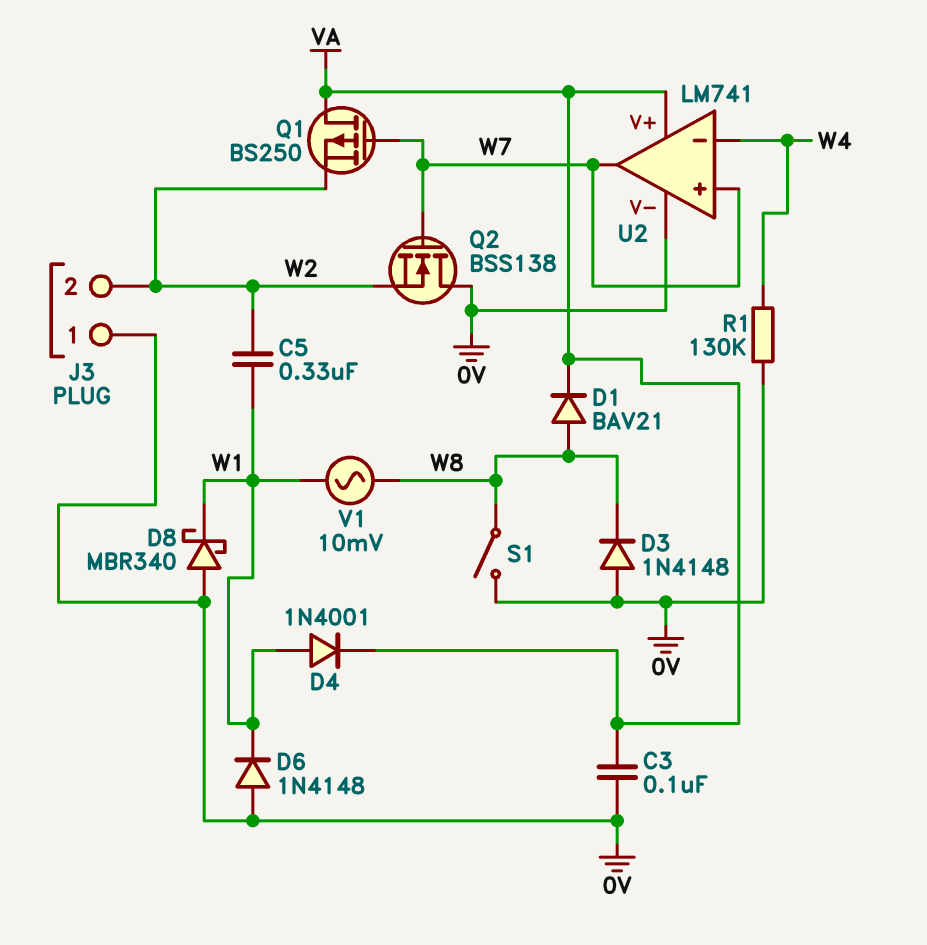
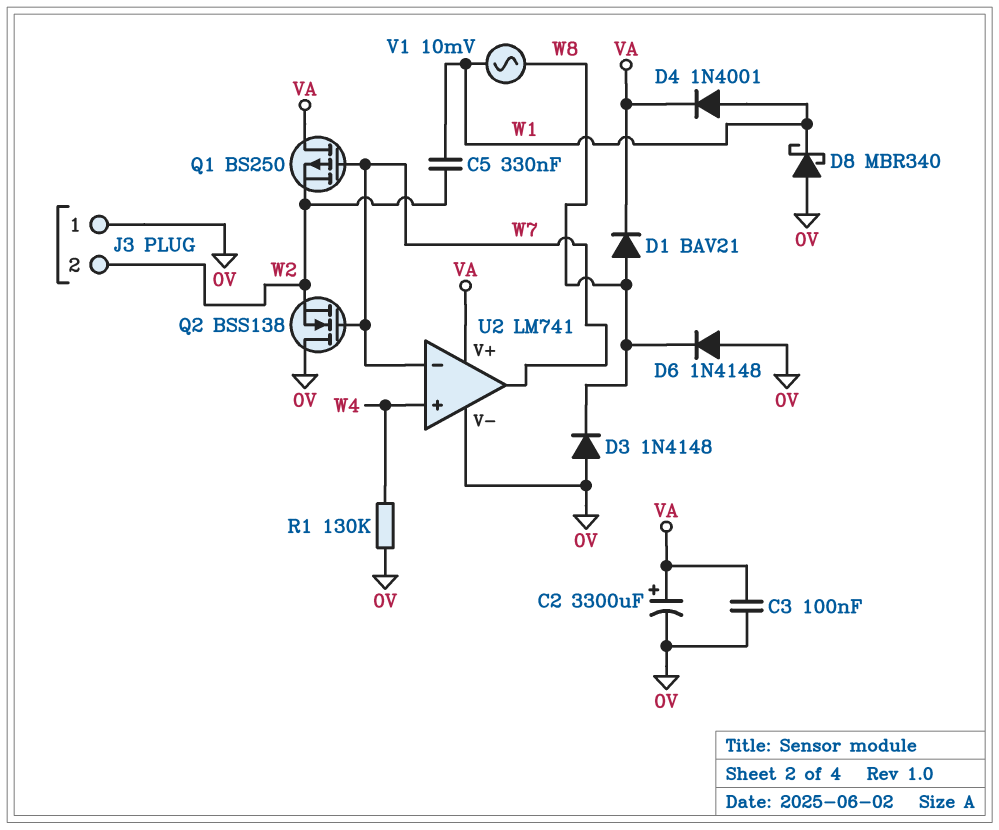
C2: none -> 3300uF (plus VA, minus 0V)
D6: diode 1N4148 (A 0V, K W1) -> diode 1N4148 (A 0V, K W8)
S1: switch (0V, W8) -> none
U2 pin in+: W7 -> W4
U2 pin in-: W4 -> W7

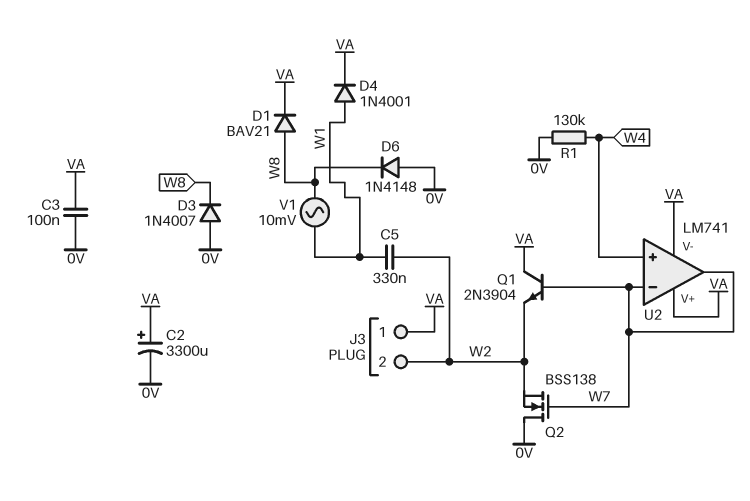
D3: diode 1N4148 (A 0V, K W8) -> diode 1N4007 (A 0V, K W8)
D8: schottky MBR340 (A 0V, K W1) -> none
J3 pin 1: 0V -> VA
Q1: PMOS BS250 (G W7, D VA, S W2) -> NPN 2N3904 (B W7, C VA, E W2)
U2 pin V-: 0V -> VA

